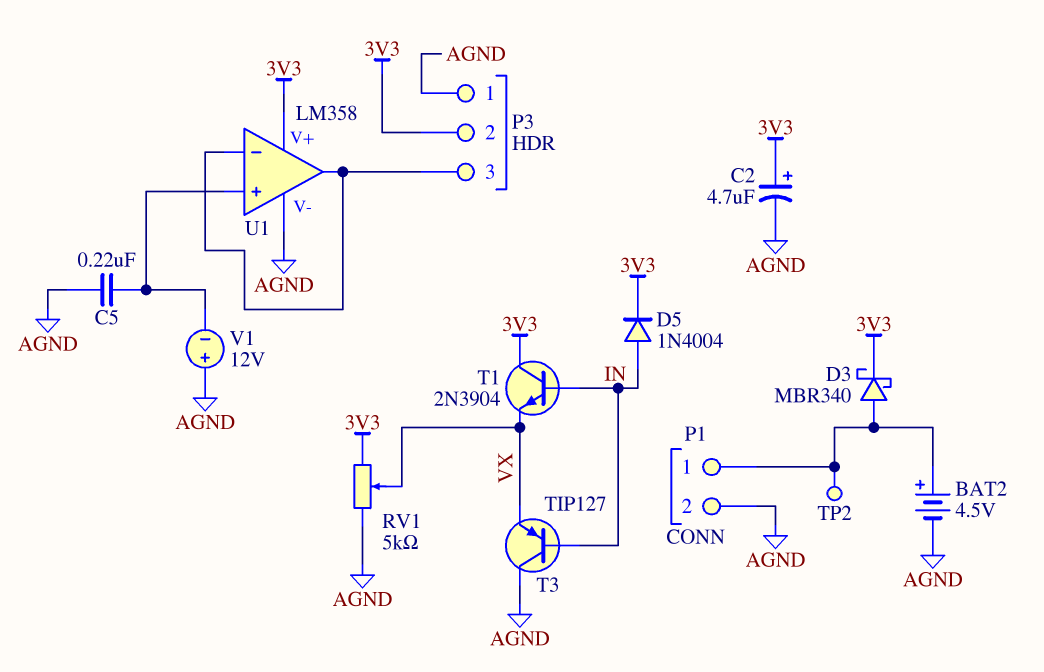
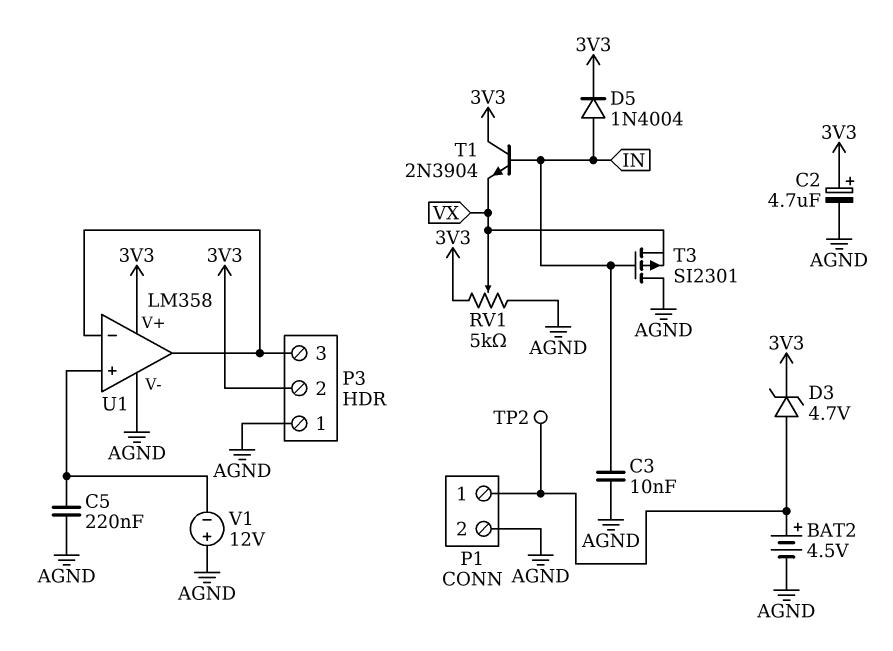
C3: none -> 10nF (AGND, IN)
D3: schottky MBR340 (A P1/1, K 3V3) -> zener 4.7V (A P1/1, K 3V3)
T3: PNP TIP127 (B IN, C AGND, E VX) -> PMOS SI2301 (G IN, D AGND, S VX)

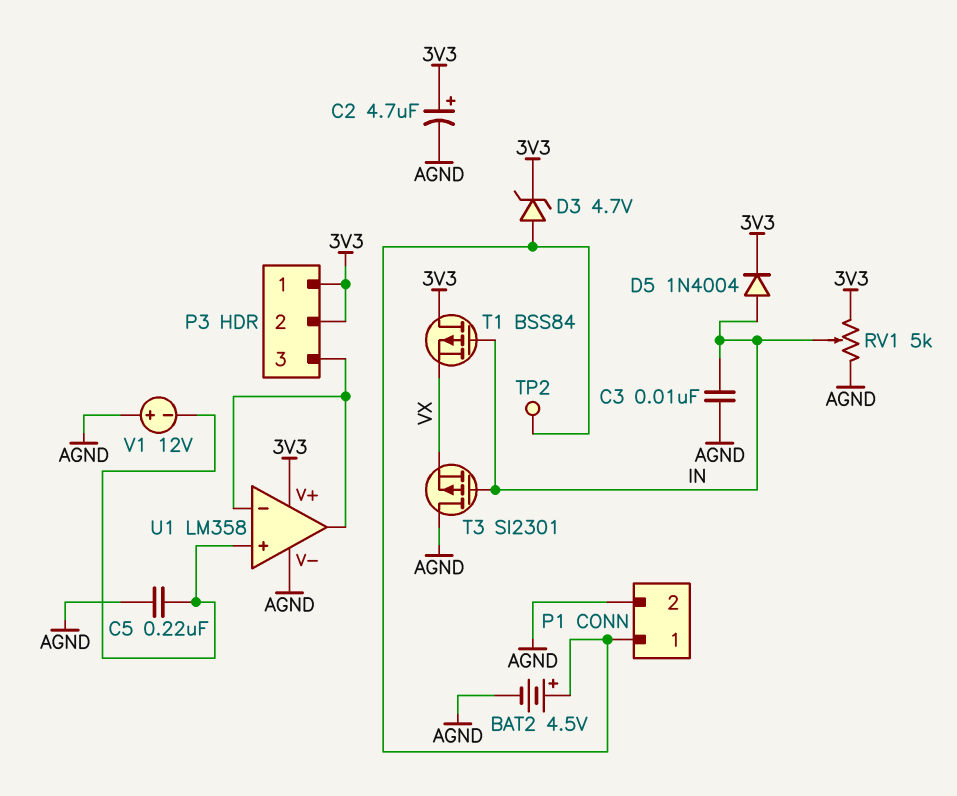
P3 pin 1: AGND -> 3V3
RV1: 5k (3V3, AGND, wiper VX) -> 5k (3V3, AGND, wiper IN)
T1: NPN 2N3904 (B IN, C 3V3, E VX) -> PMOS BSS84 (G IN, D 3V3, S VX)

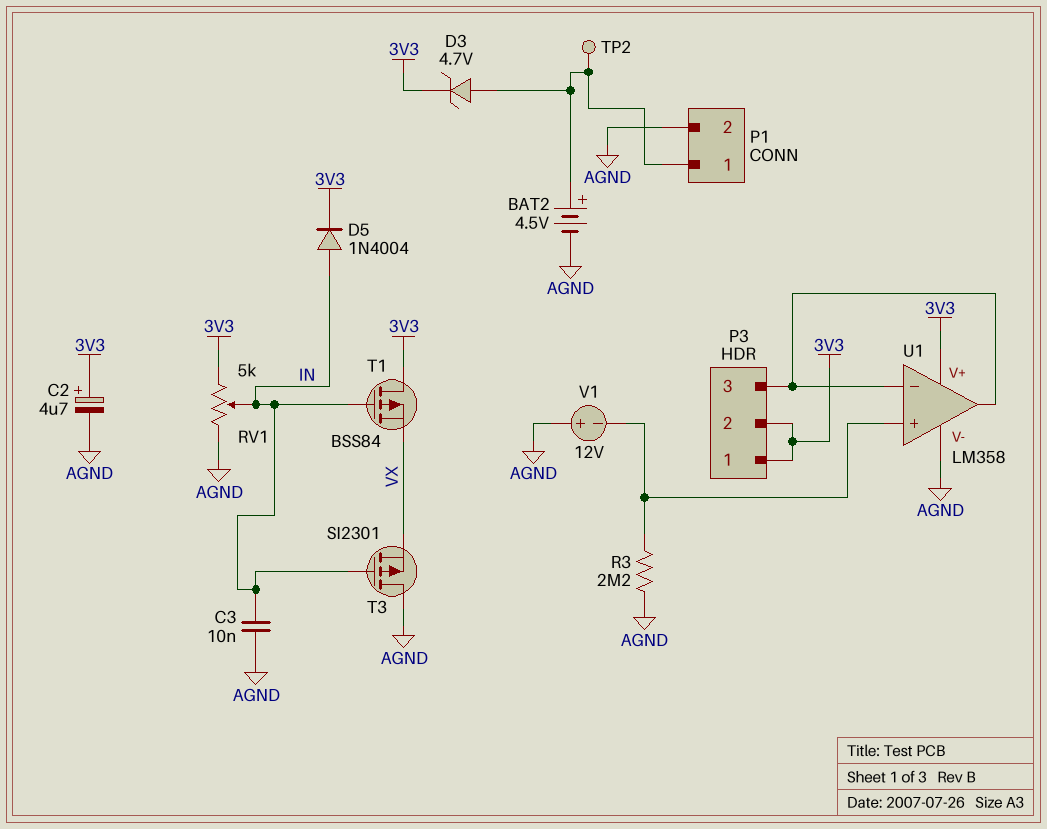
C5: 220nF (AGND, U1/in+) -> none
R3: none -> 2.2M (AGND, U1/in+)

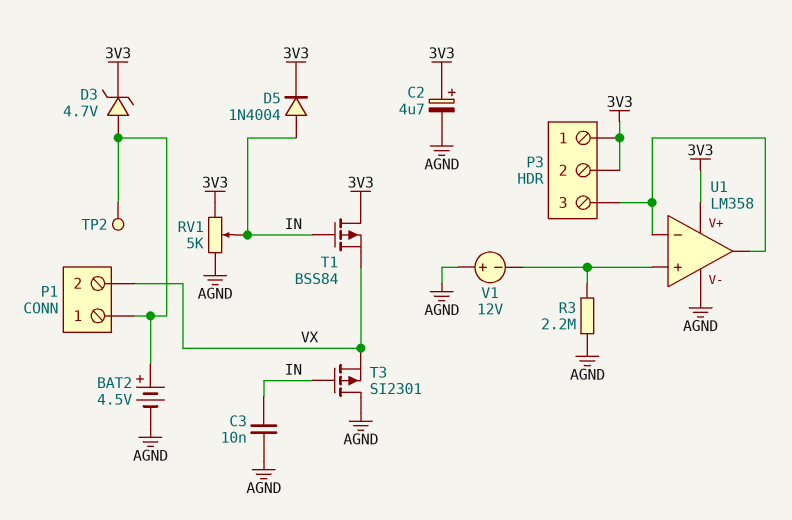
P1 pin 2: AGND -> VX

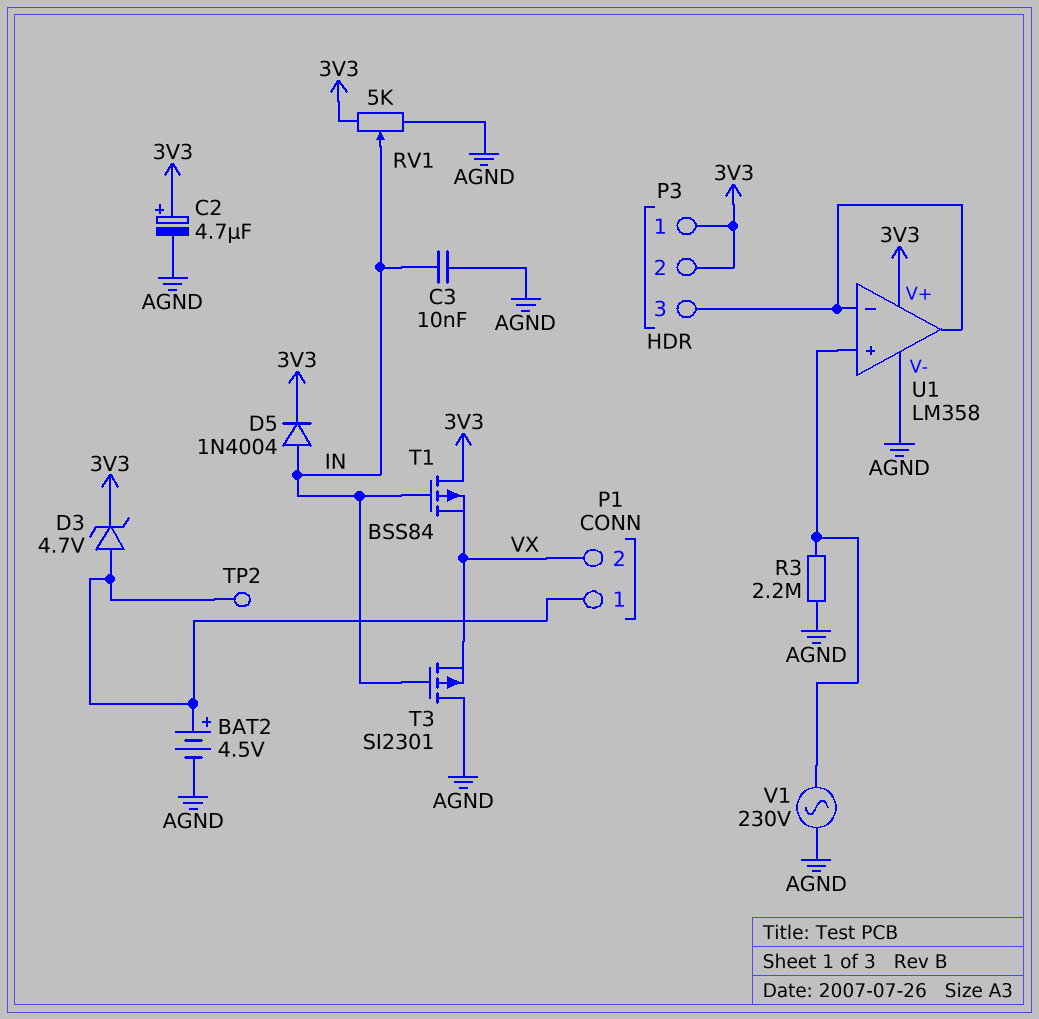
V1: 12V (plus AGND, minus U1/in+) -> AC 230V (AGND, U1/in+)

